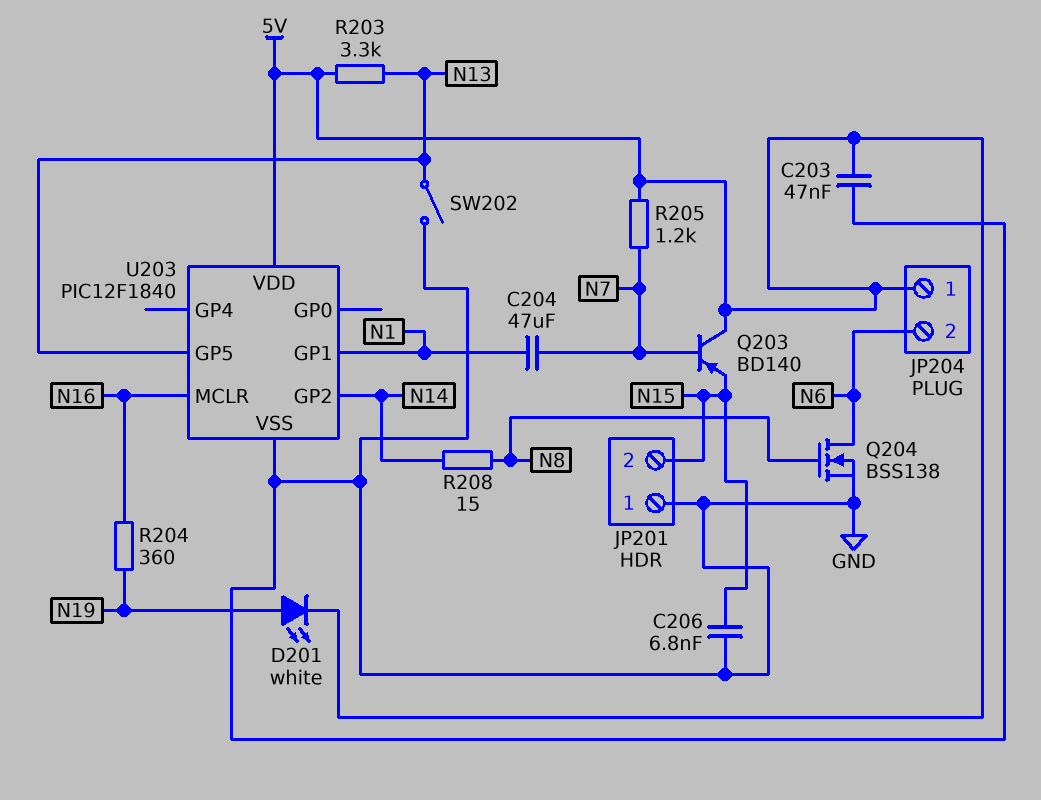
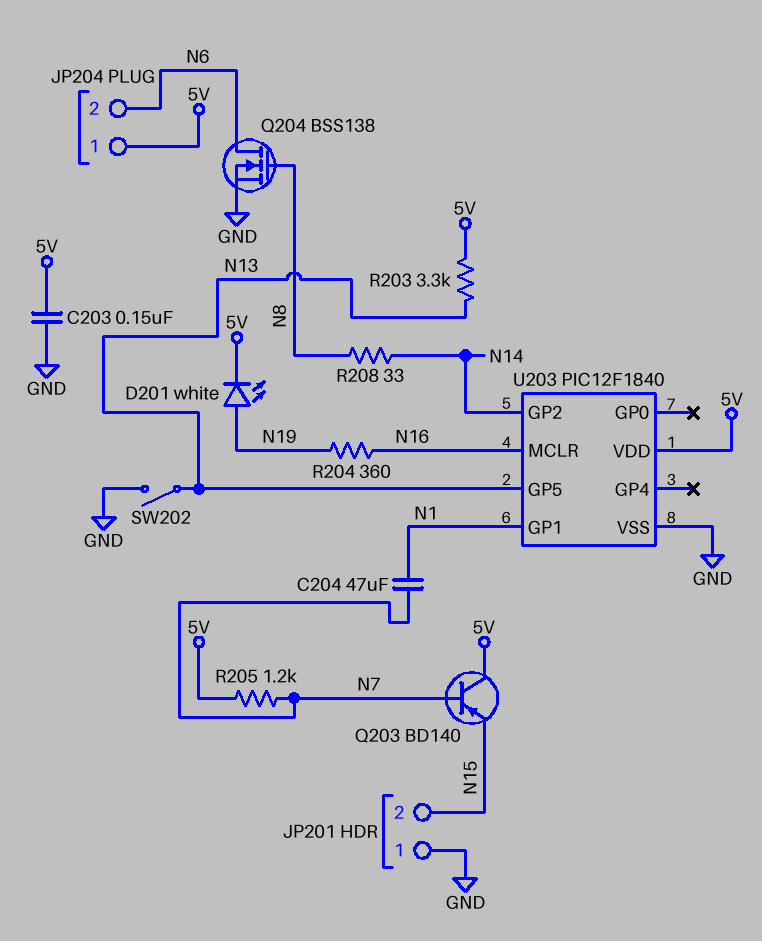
C203: 47nF (5V, GND) -> 150nF (5V, GND)
C206: 6.8nF (GND, N15) -> none
R208: 15 (N8, N14) -> 33 (N8, N14)

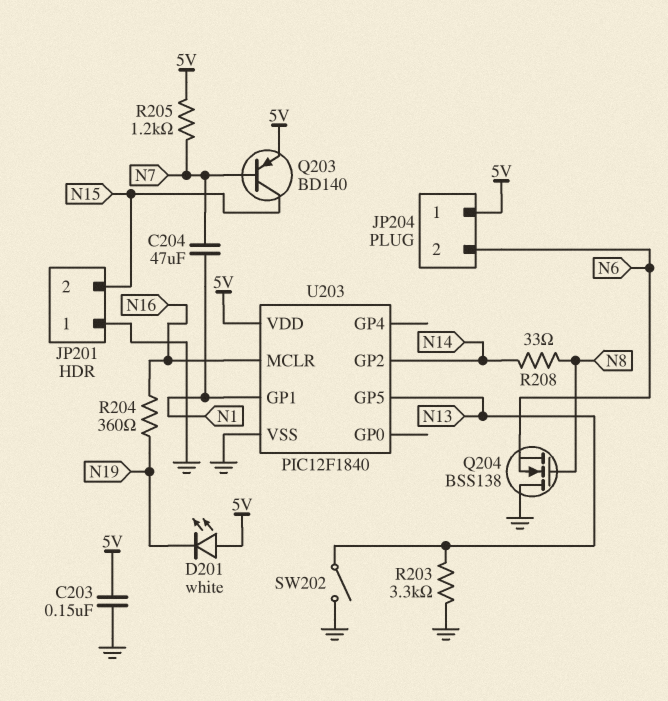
D201: LED white (A N19, K 5V) -> LED white (A 5V, K N19)
Q203: PNP BD140 (B N7, C 5V, E N15) -> PNP BD140 (B N7, C N15, E 5V)
Q204: NMOS BSS138 (G N8, D N6, S GND) -> NMOS BSS138 (G N8, D GND, S N6)
R203: 3.3k (5V, N13) -> 3.3k (GND, N13)

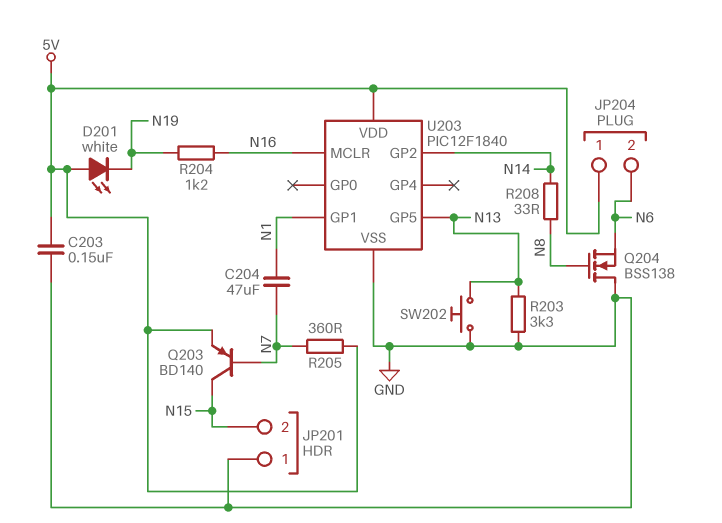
R204: 360 (N16, N19) -> 1.2k (N16, N19)
R205: 1.2k (5V, N7) -> 360 (5V, N7)
SW202: switch (GND, N13) -> button (GND, N13)

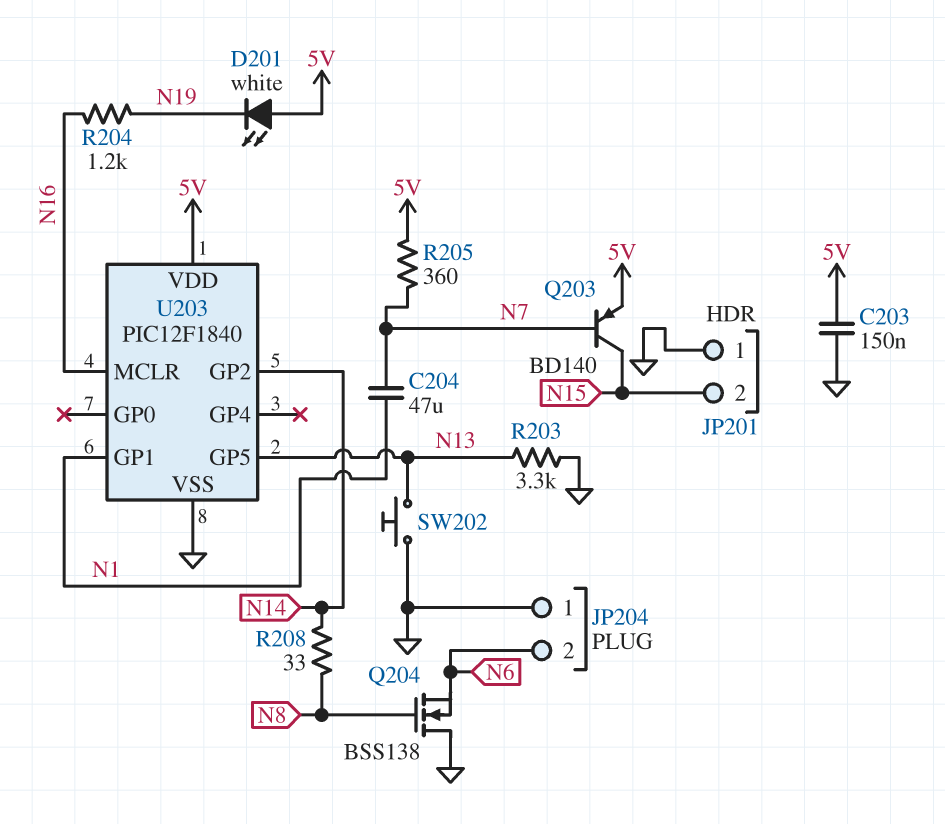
JP204 pin 1: 5V -> GND

